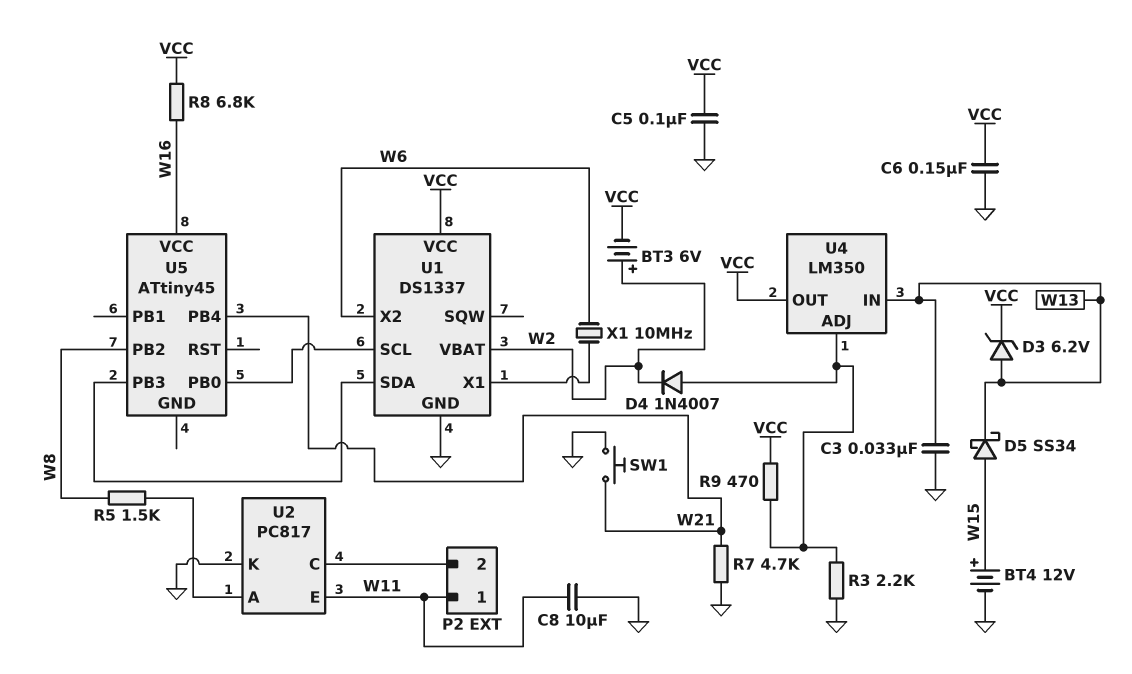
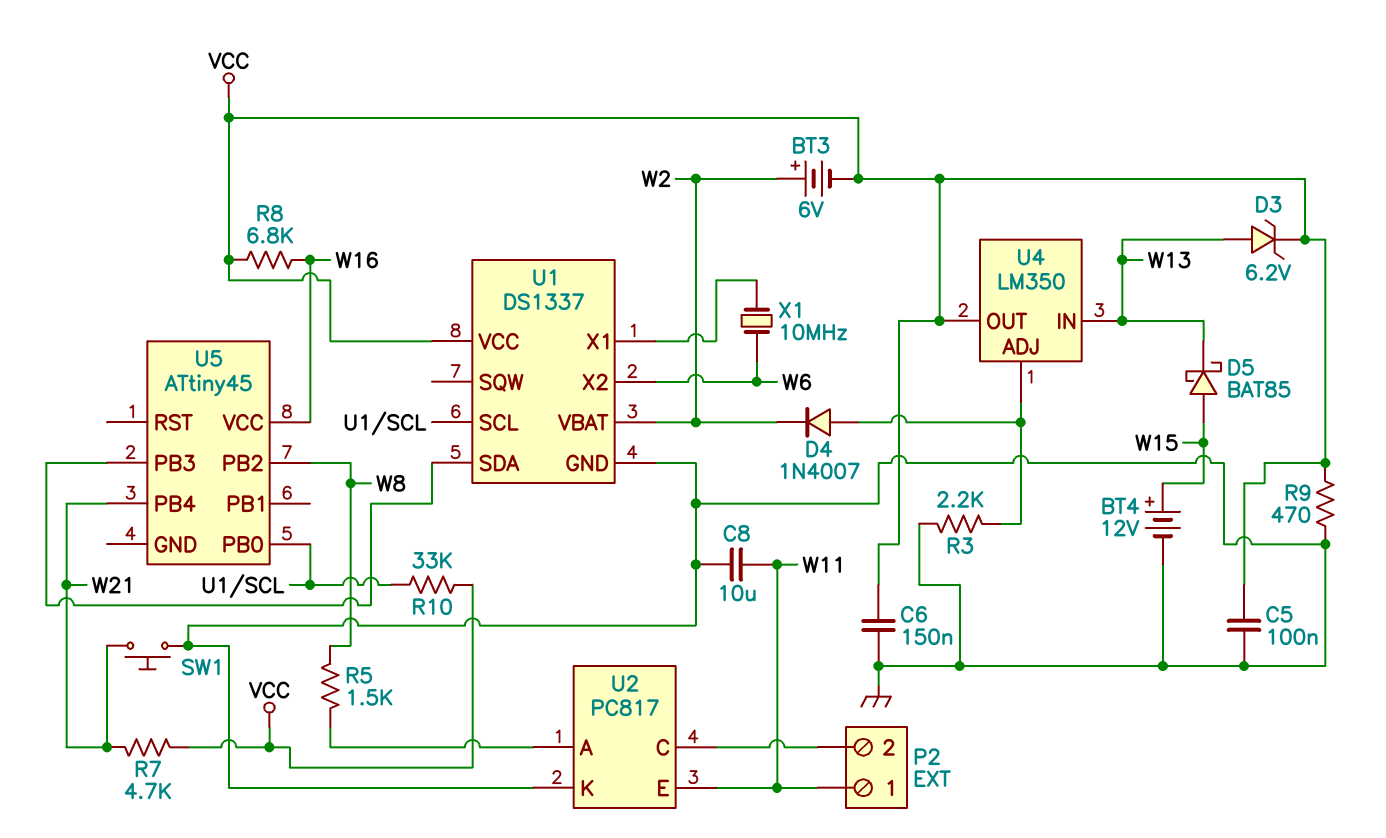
C3: 33nF (GND, W13) -> none
D5: schottky SS34 (A W15, K W13) -> schottky BAT85 (A W15, K W13)
R7: 4.7k (GND, W21) -> 4.7k (VCC, W21)
R9: 470 (U4/ADJ, VCC) -> 470 (GND, VCC)
R10: none -> 33k (U1/SCL, VCC)

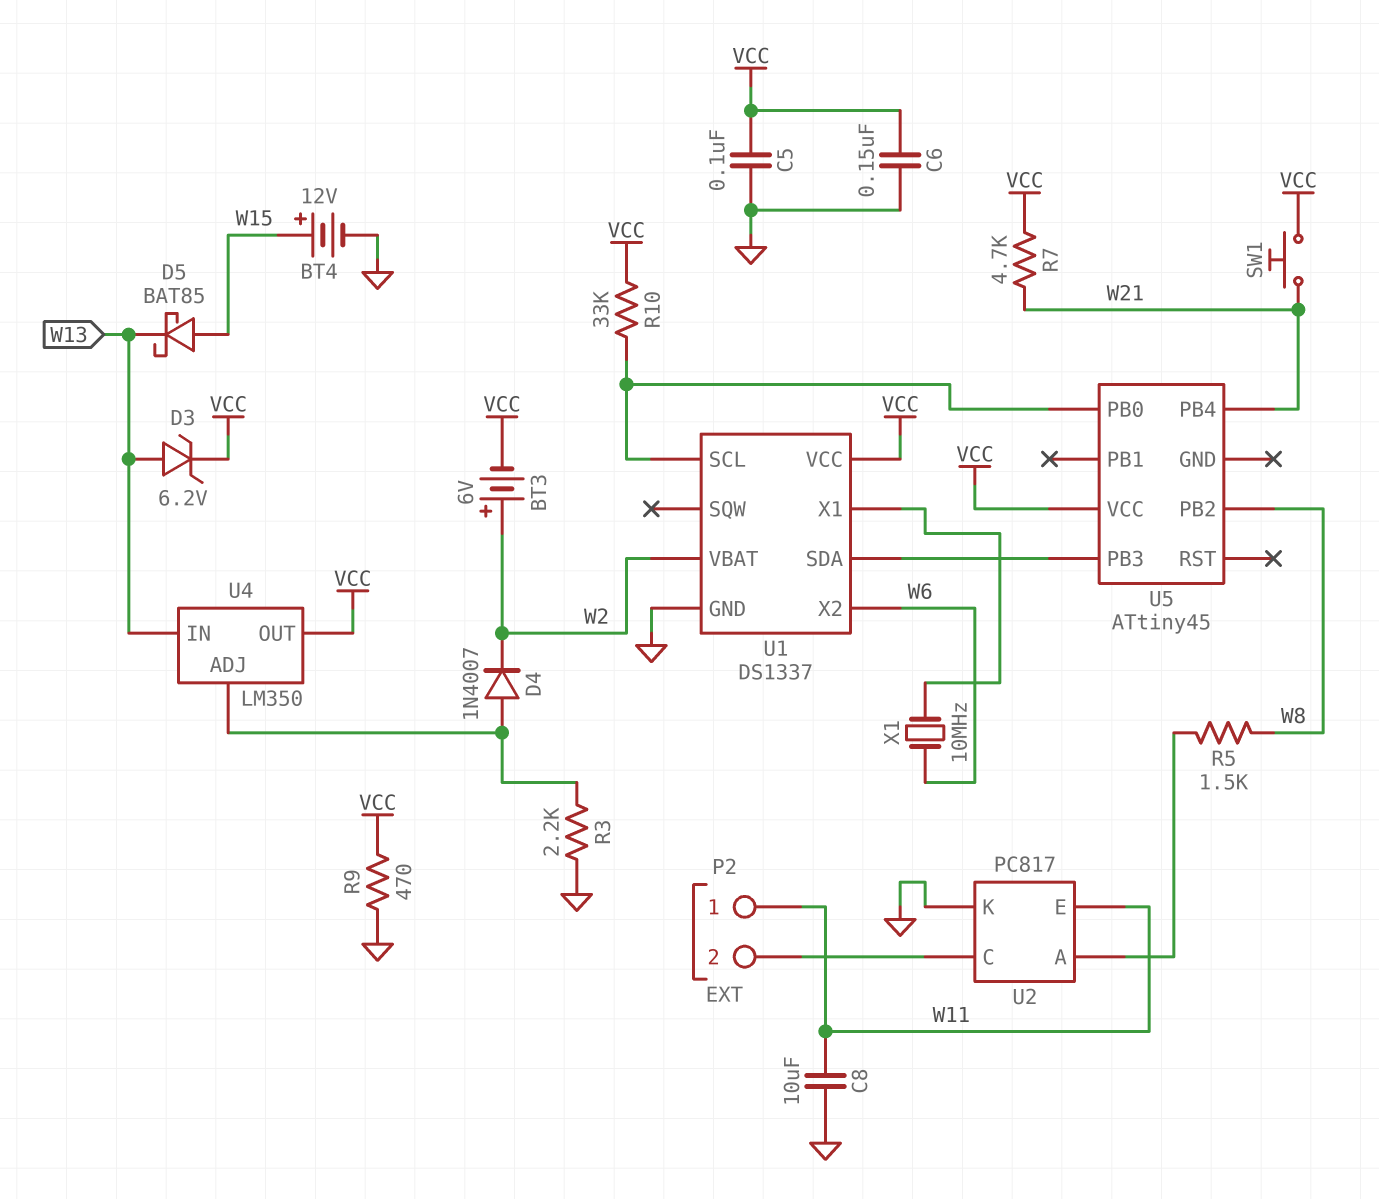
R8: 6.8k (VCC, W16) -> none
SW1: button (GND, W21) -> button (VCC, W21)
U5 pin VCC: W16 -> VCC

